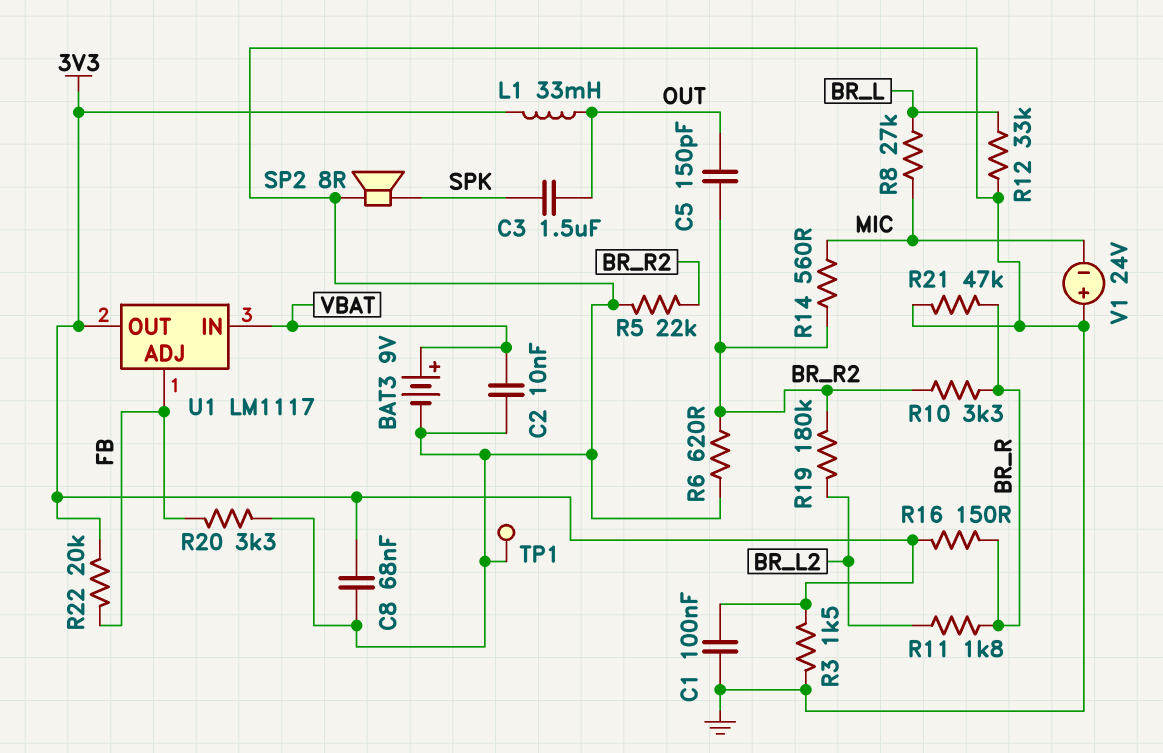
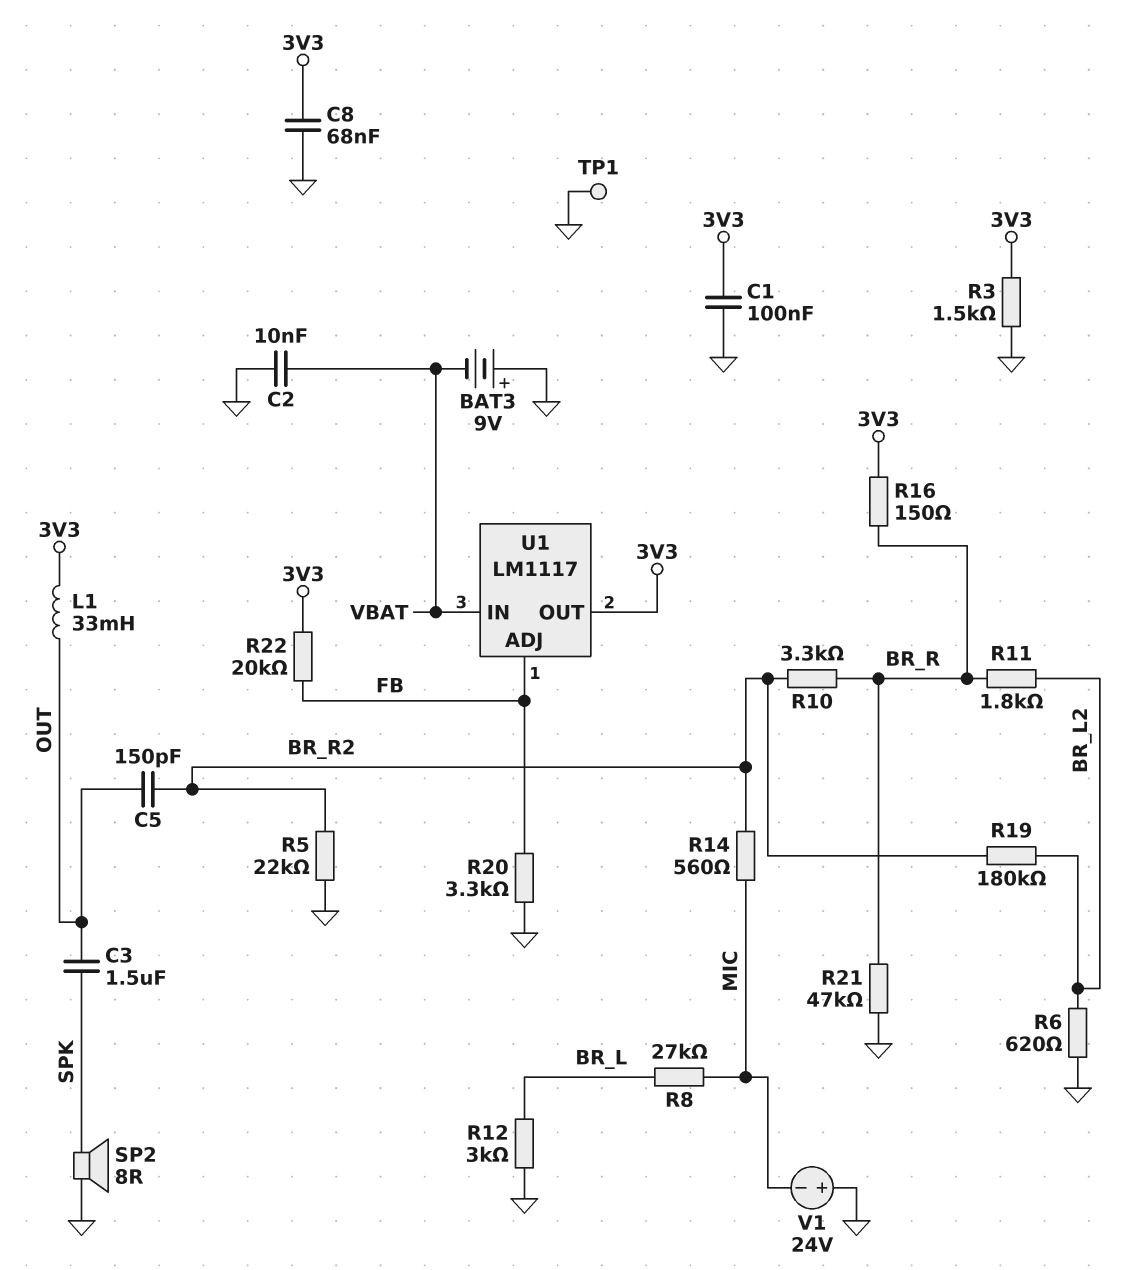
BAT3: 9V (plus VBAT, minus GND) -> 9V (plus GND, minus VBAT)
R6: 620 (BR_R2, GND) -> 620 (BR_L2, GND)
R12: 33k (BR_L, GND) -> 3k (BR_L, GND)

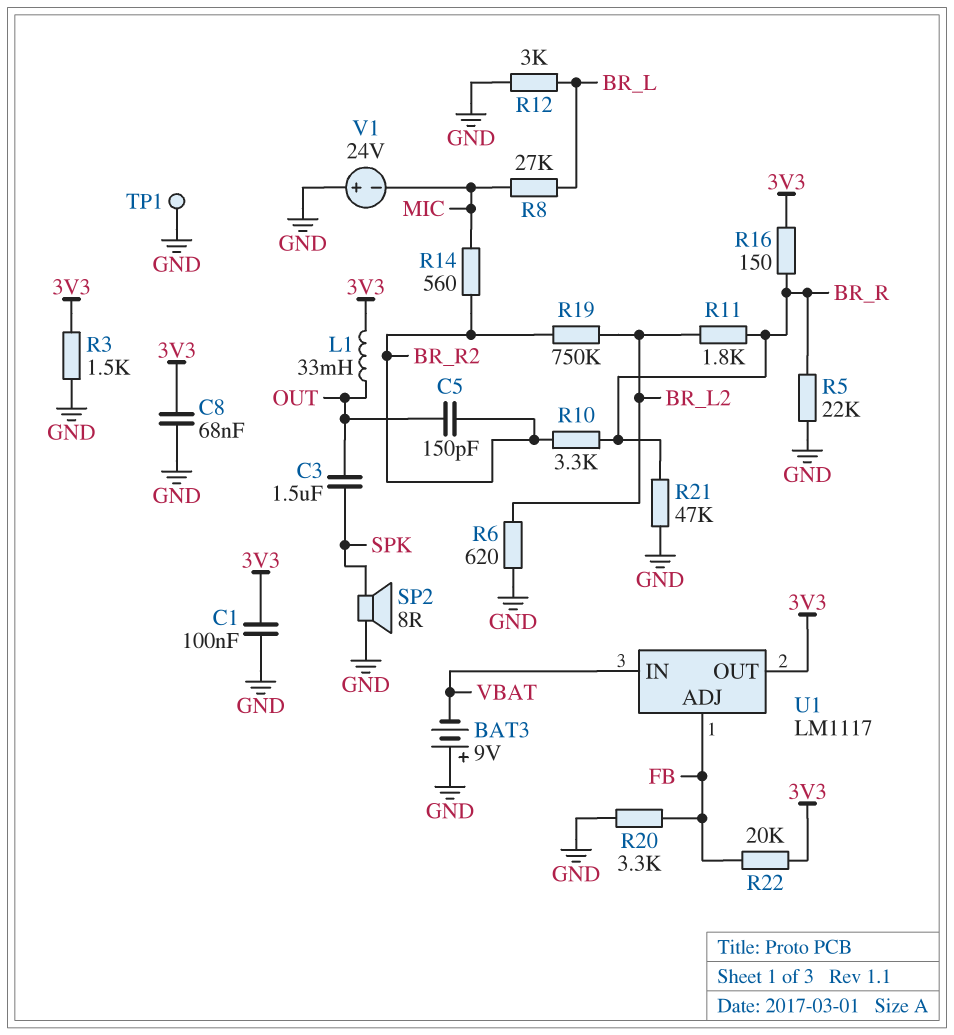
C2: 10nF (GND, VBAT) -> none
R5: 22k (BR_R2, GND) -> 22k (BR_R, GND)
R19: 180k (BR_L2, BR_R2) -> 750k (BR_L2, BR_R2)

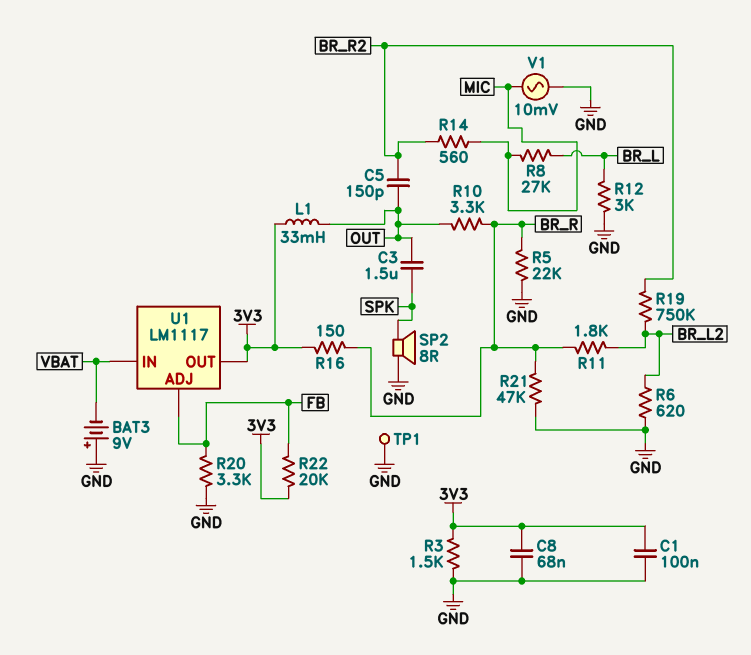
R10: 3.3k (BR_R, BR_R2) -> 3.3k (BR_R, OUT)
V1: 24V (plus GND, minus MIC) -> AC 10mV (GND, MIC)

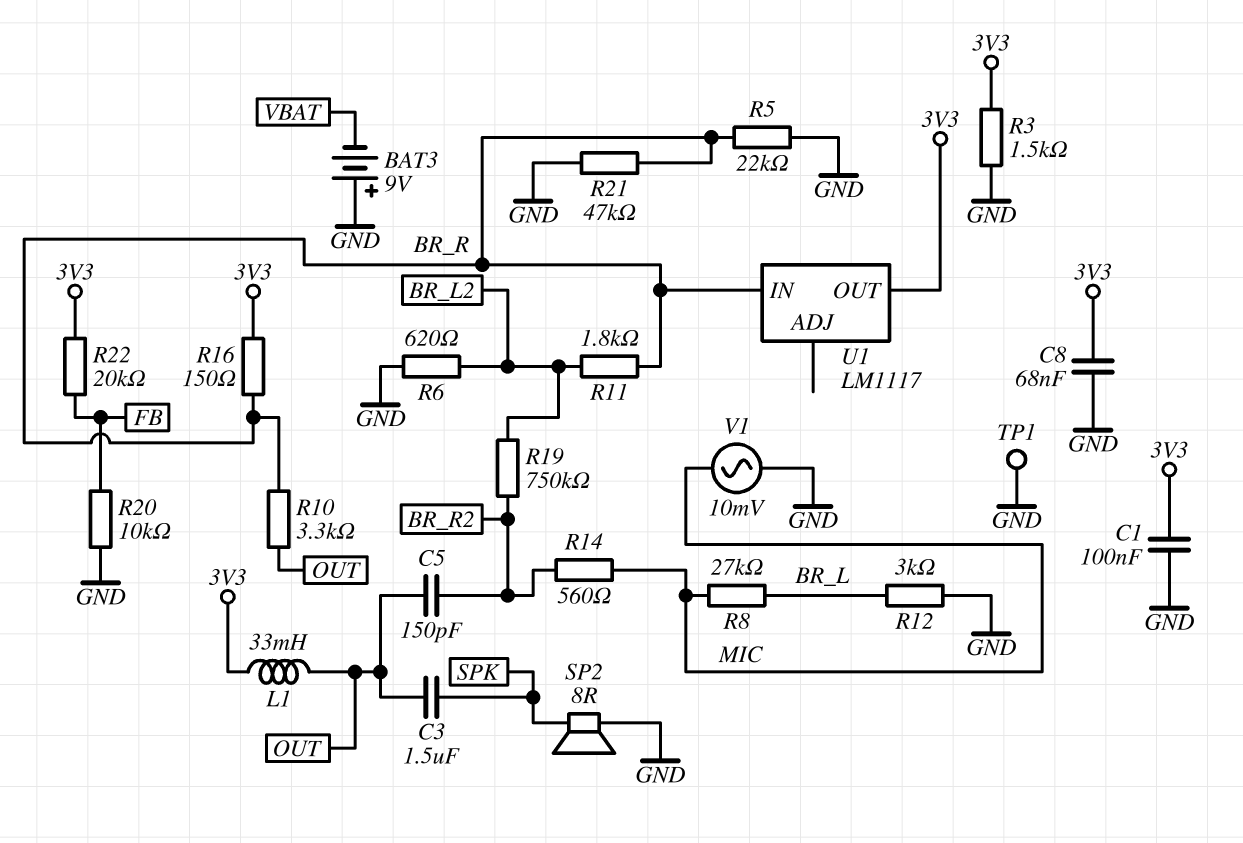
R20: 3.3k (FB, GND) -> 10k (FB, GND)
U1 pin ADJ: FB -> none
U1 pin IN: VBAT -> BR_R

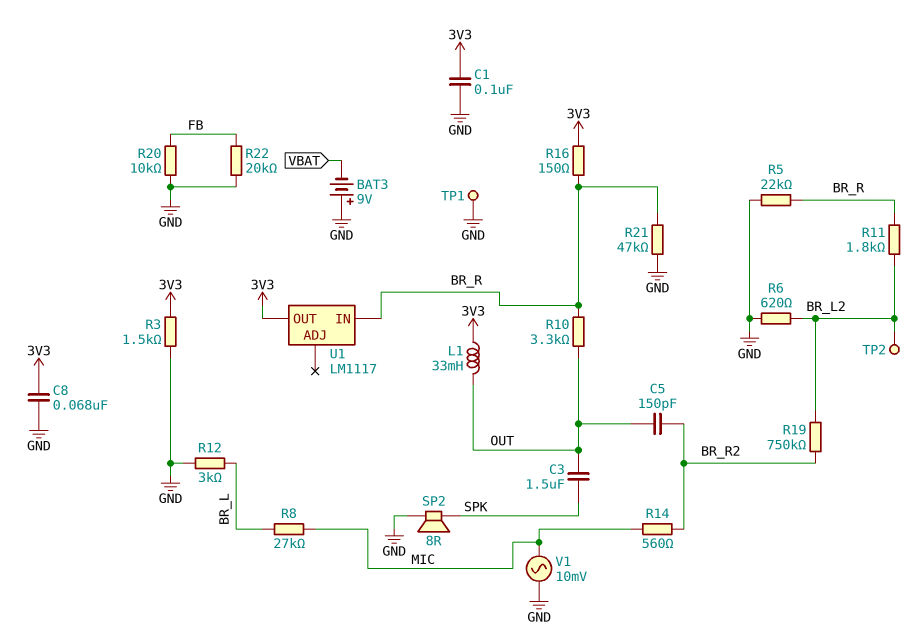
R22: 20k (3V3, FB) -> 20k (FB, GND)
TP2: none -> test point (BR_L2)

